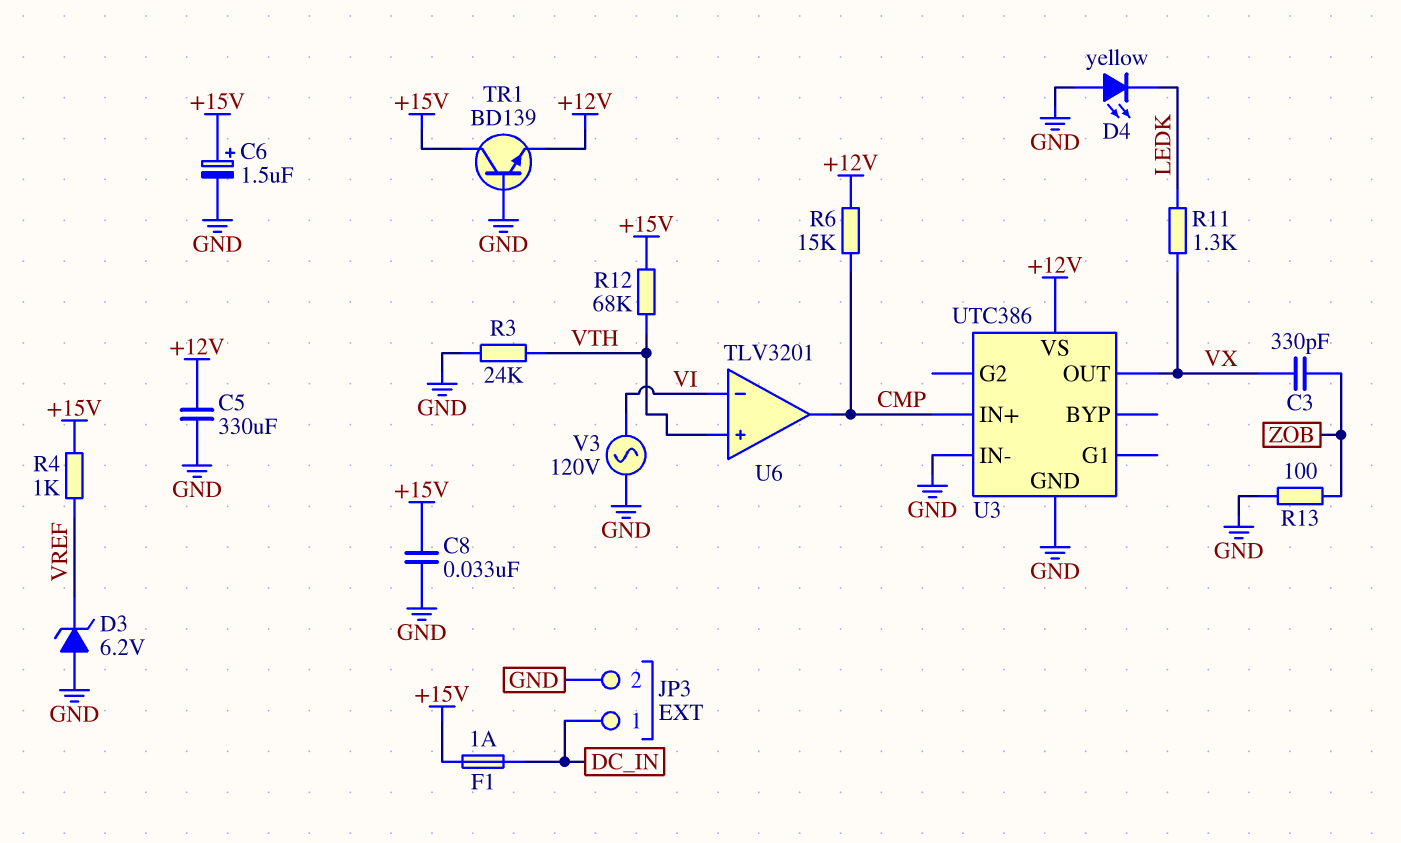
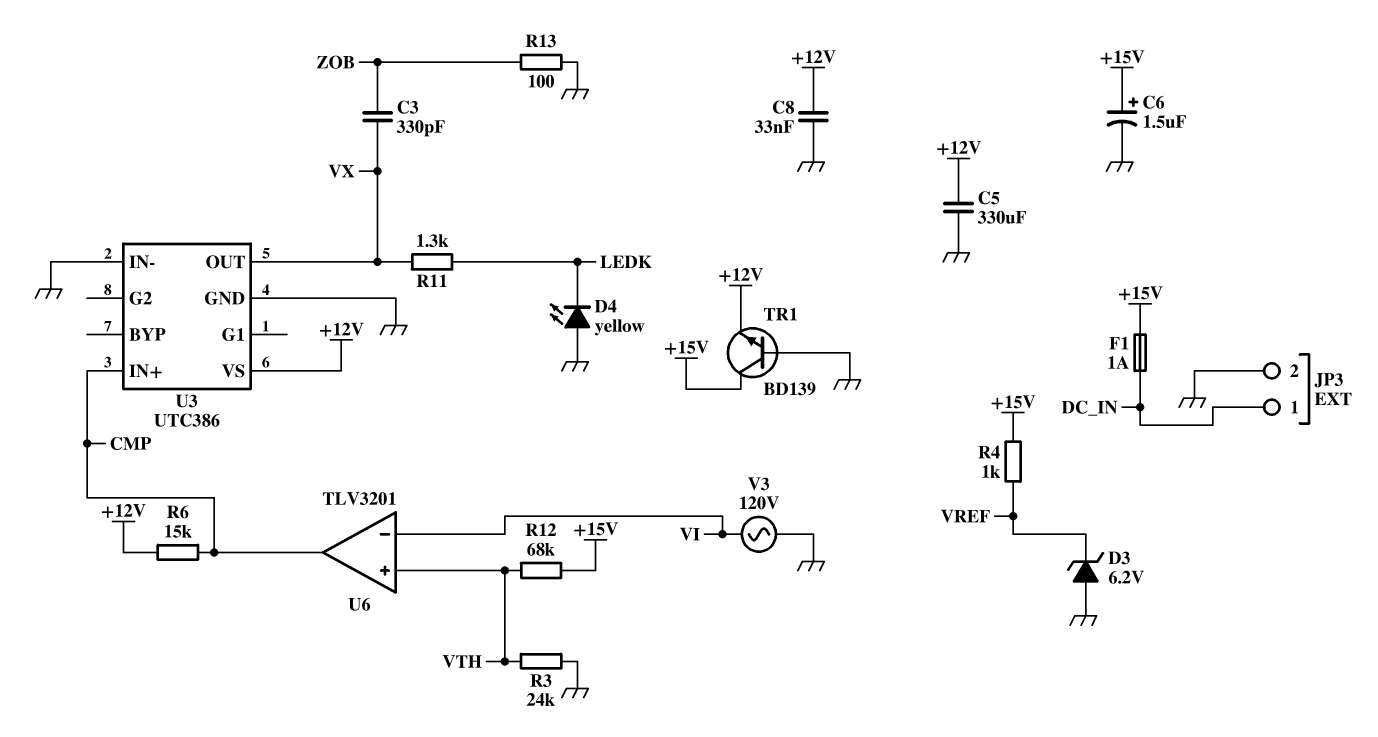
C8: 33nF (+15V, GND) -> 33nF (+12V, GND)

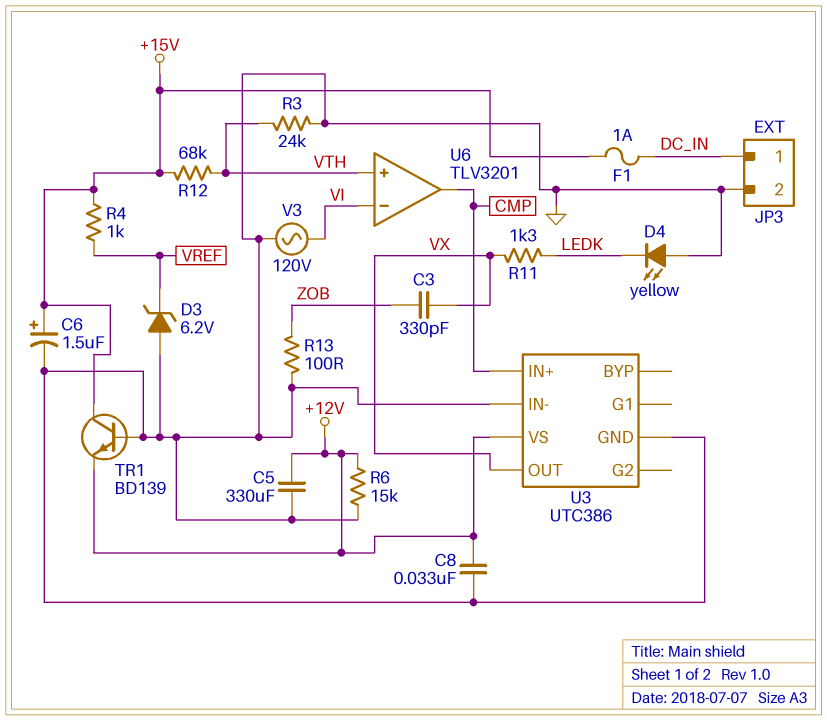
R6: 15k (+12V, CMP) -> 15k (+12V, GND)

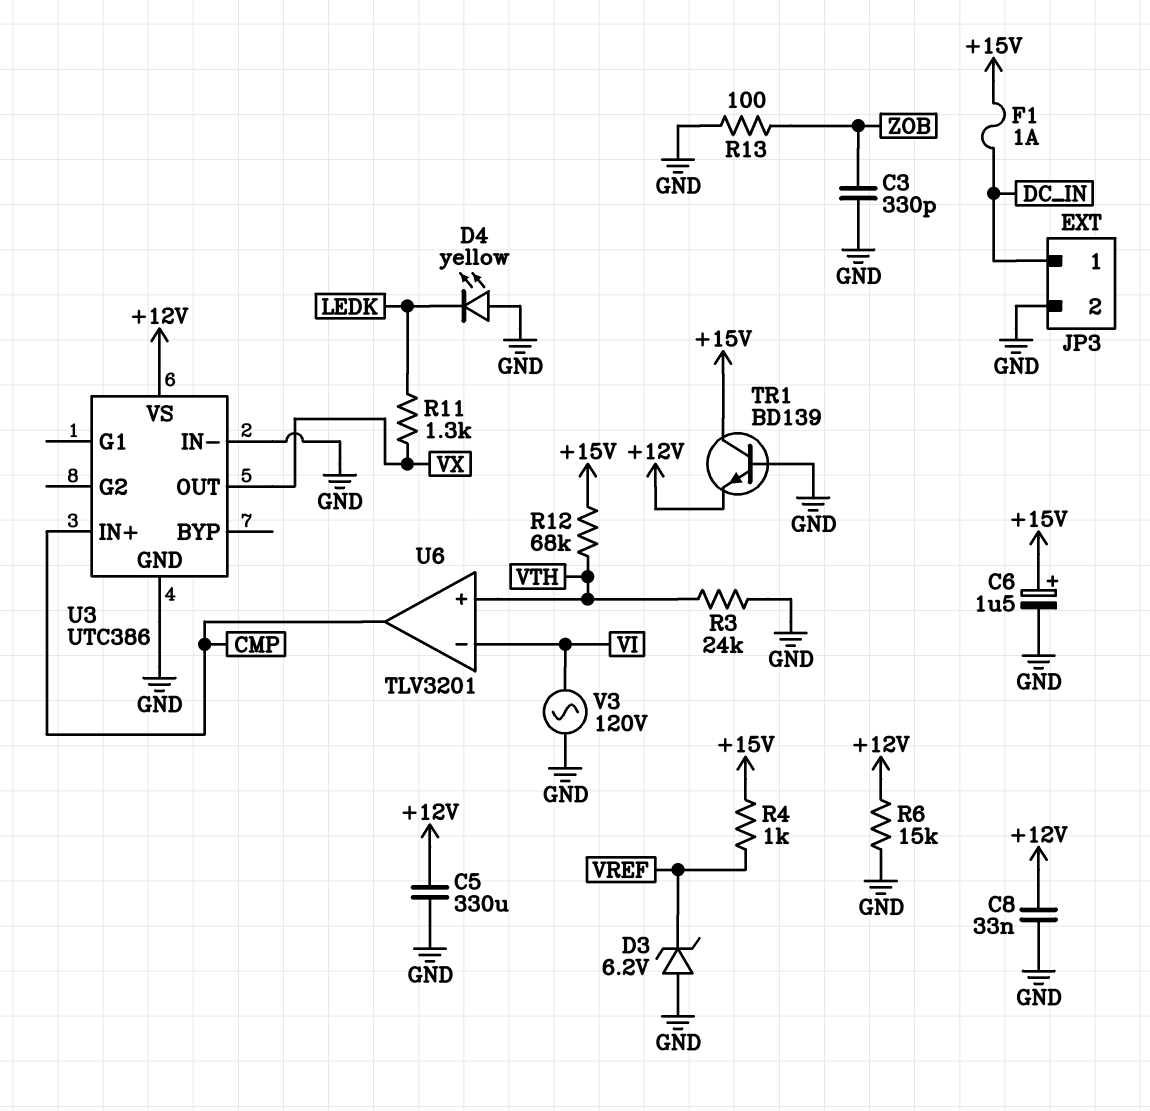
C3: 330pF (VX, ZOB) -> 330pF (GND, ZOB)

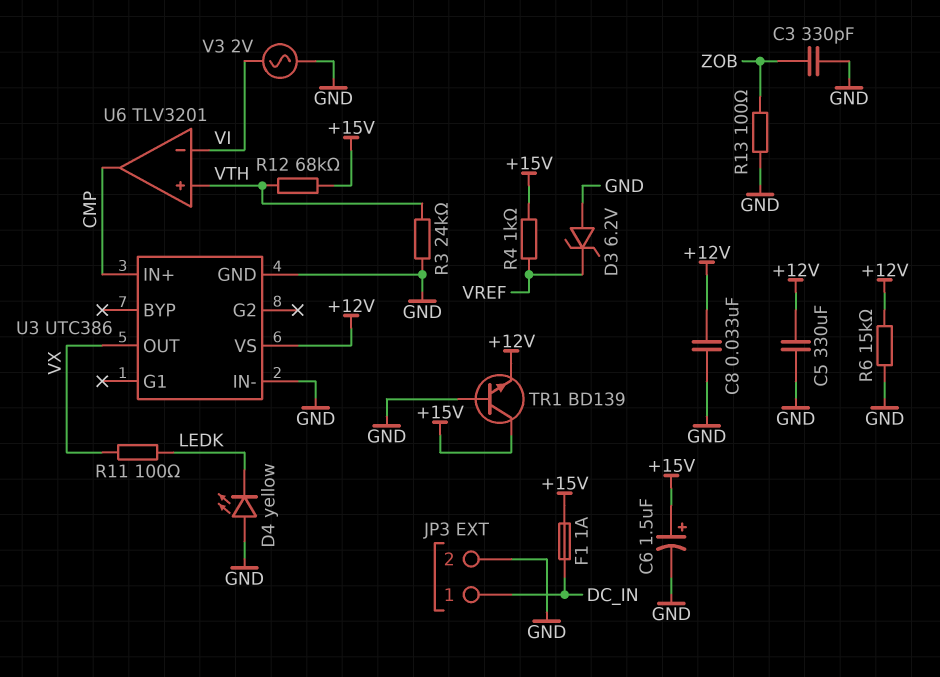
R11: 1.3k (LEDK, VX) -> 100 (LEDK, VX)
V3: AC 120V (GND, VI) -> AC 2V (GND, VI)

